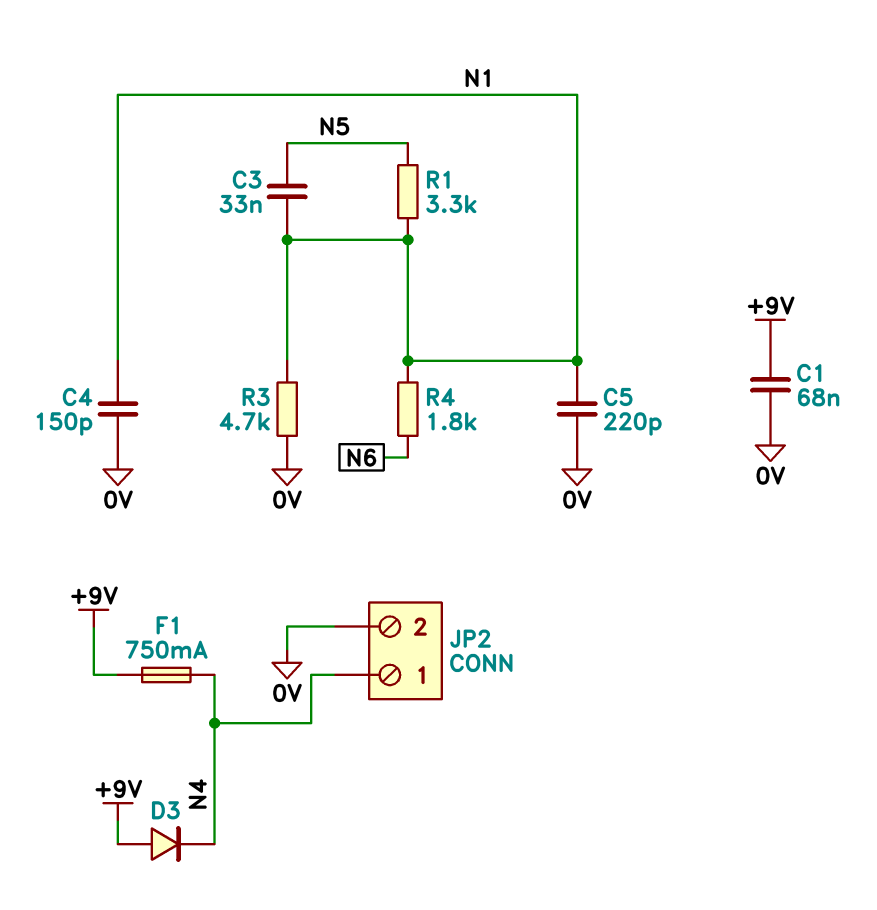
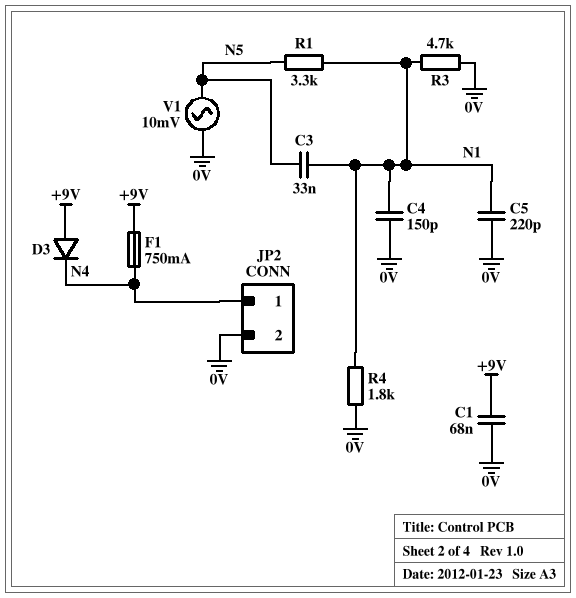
R4: 1.8k (N1, N6) -> 1.8k (0V, N1)
V1: none -> AC 10mV (0V, N5)

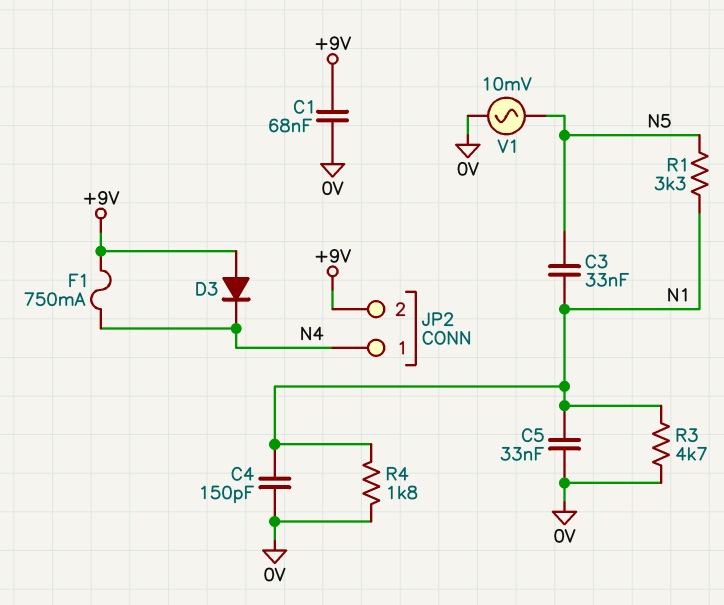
C5: 220pF (0V, N1) -> 33nF (0V, N1)
JP2 pin 2: 0V -> +9V

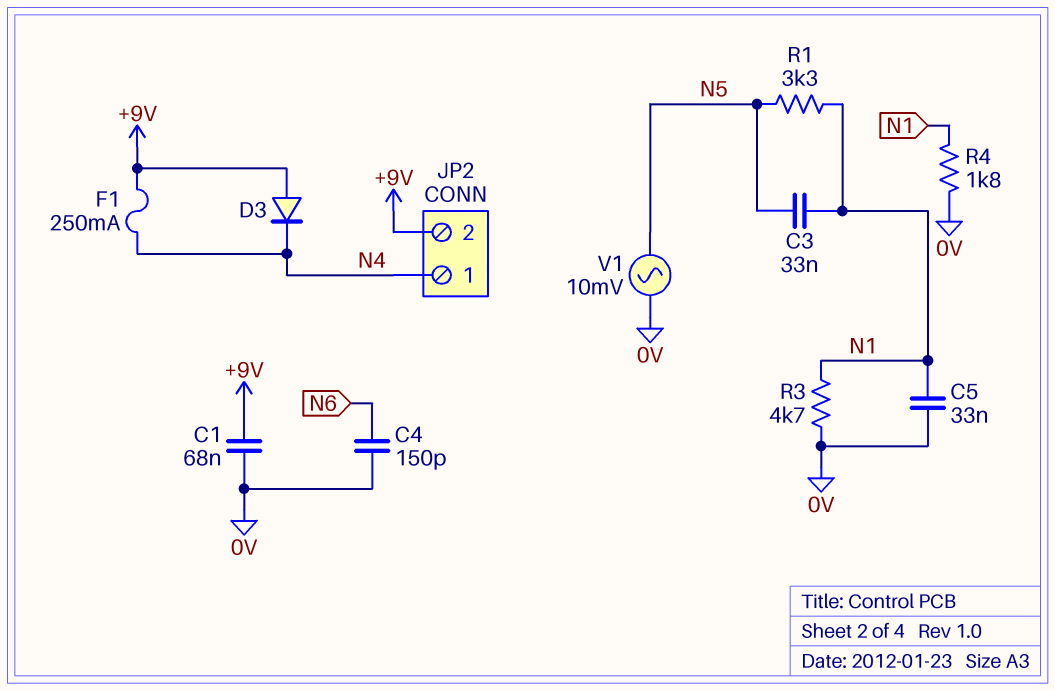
C4: 150pF (0V, N1) -> 150pF (0V, N6)
F1: 750mA (+9V, N4) -> 250mA (+9V, N4)

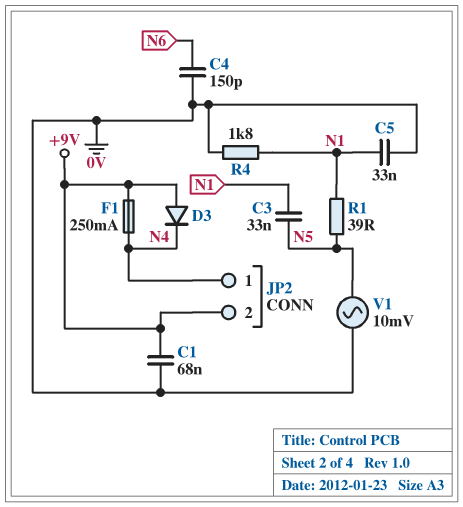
R1: 3.3k (N1, N5) -> 39 (N1, N5)
R3: 4.7k (0V, N1) -> none

